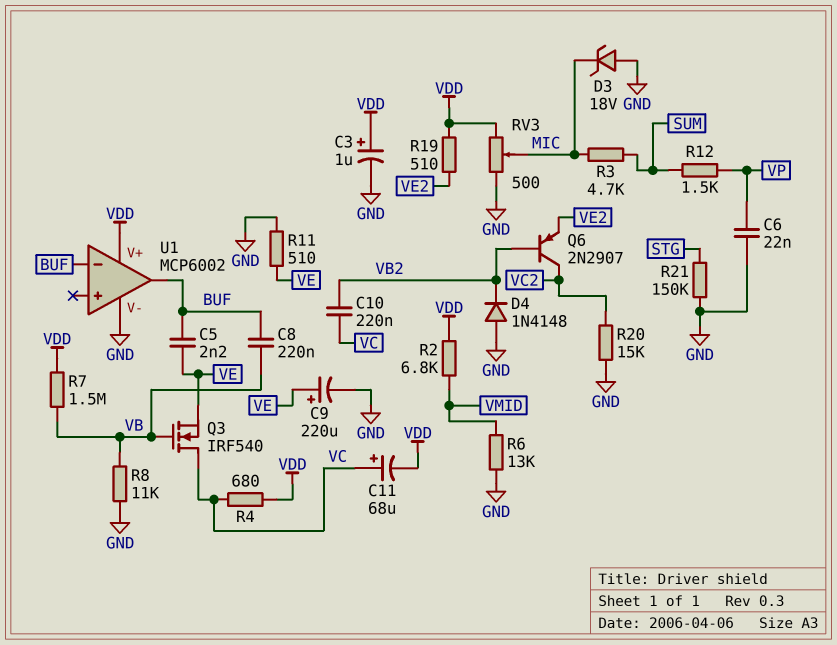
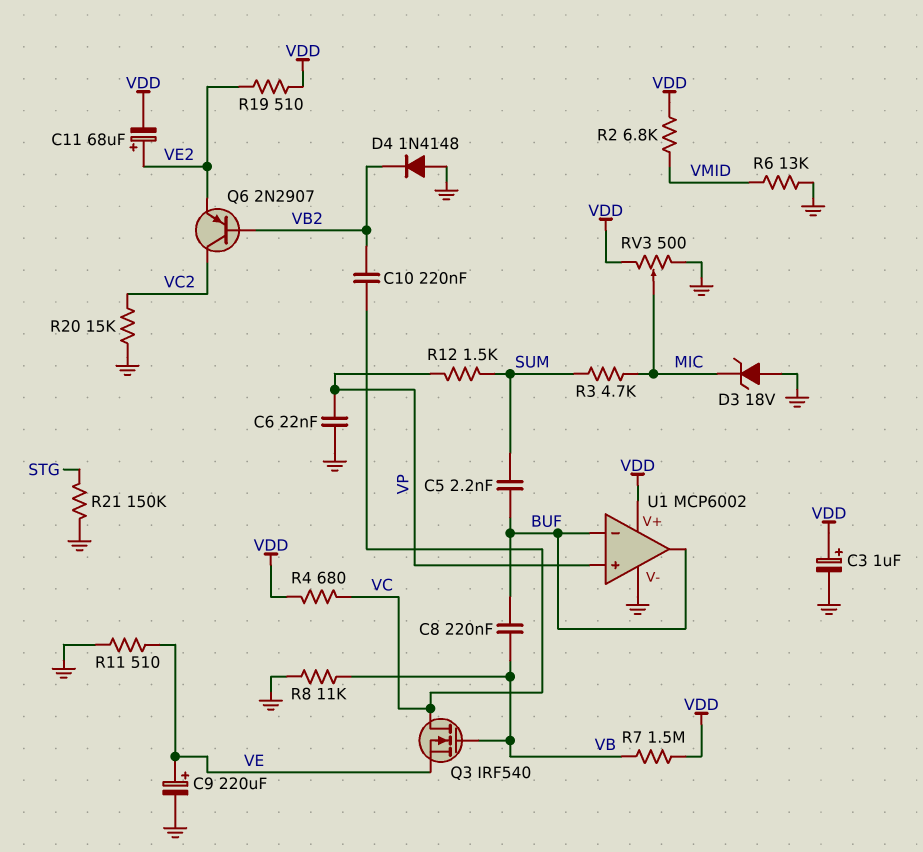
C5: 2.2nF (BUF, VE) -> 2.2nF (BUF, SUM)
C11: 68uF (plus VC, minus VDD) -> 68uF (plus VE2, minus VDD)
U1 pin in+: none -> VP

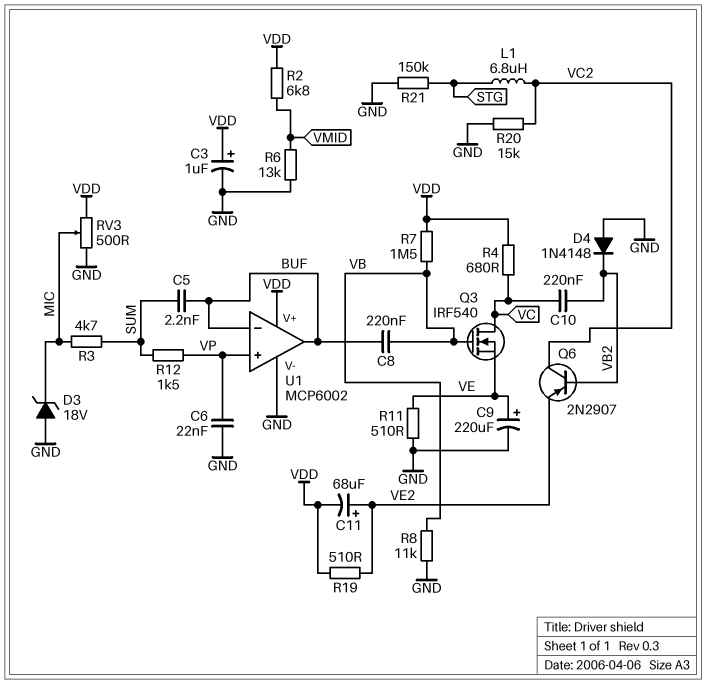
L1: none -> 6.8uH (STG, VC2)

